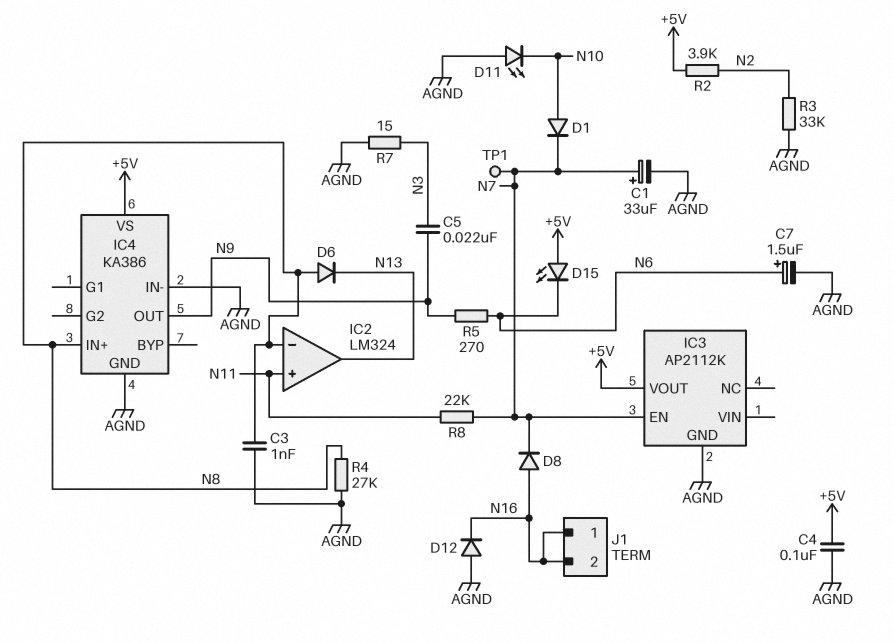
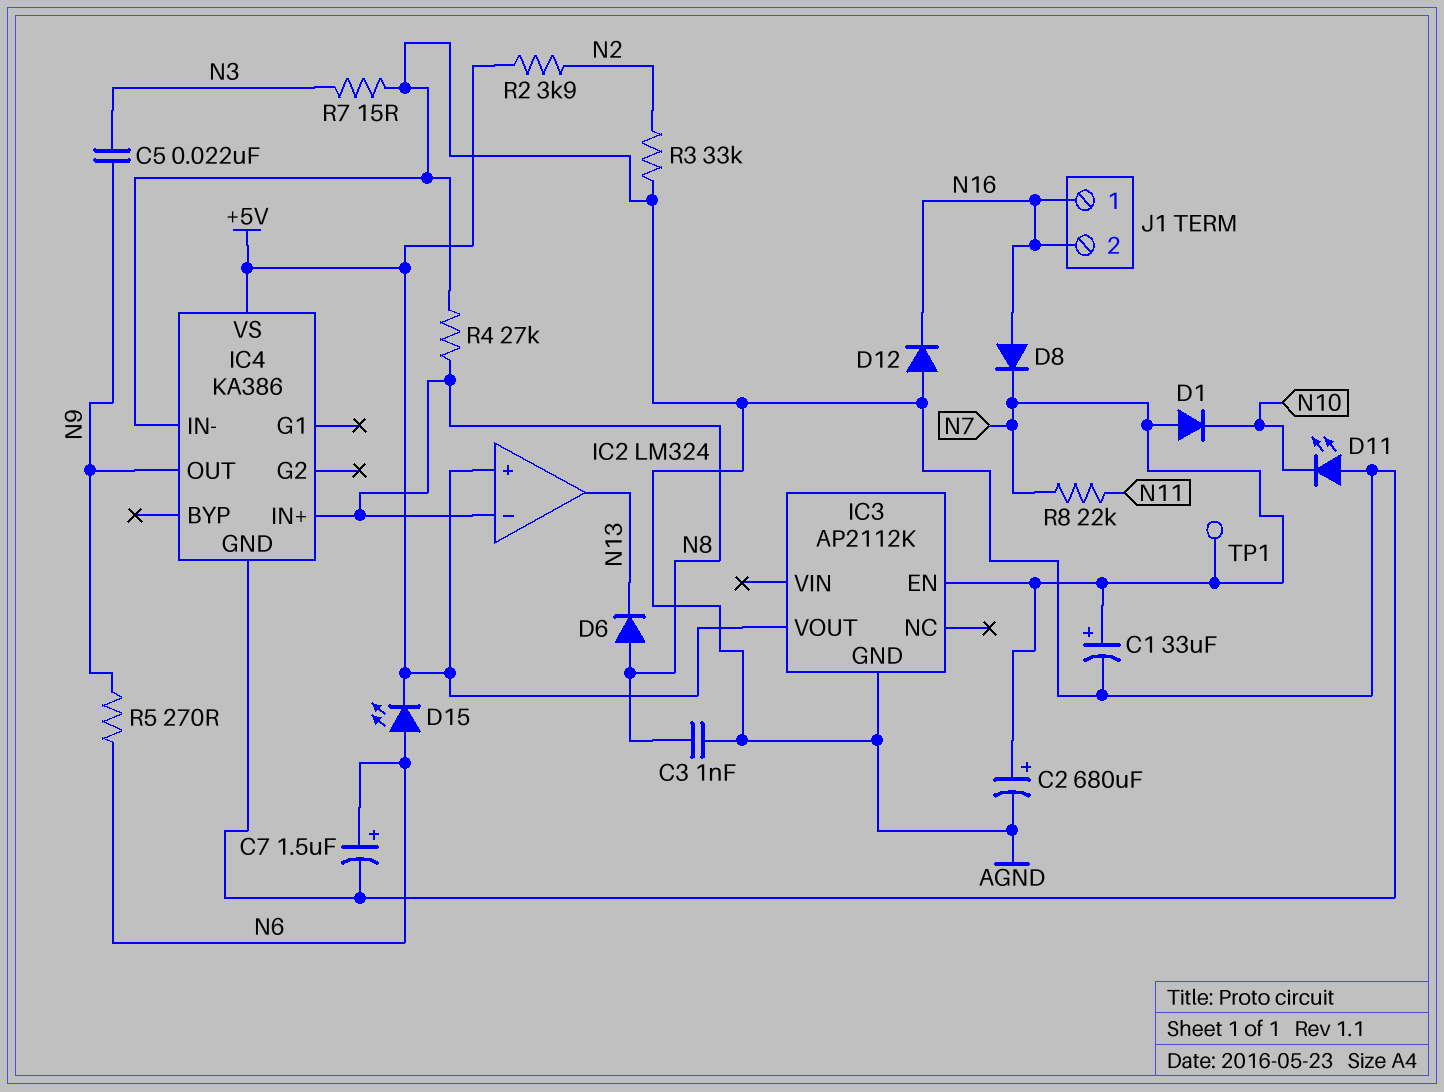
C2: none -> 680uF (plus N7, minus AGND)
C4: 100nF (+5V, AGND) -> none
D1: diode (A N10, K N7) -> diode (A N7, K N10)
D15: LED (A +5V, K N6) -> LED (A N6, K +5V)
IC2 pin in+: N11 -> +5V

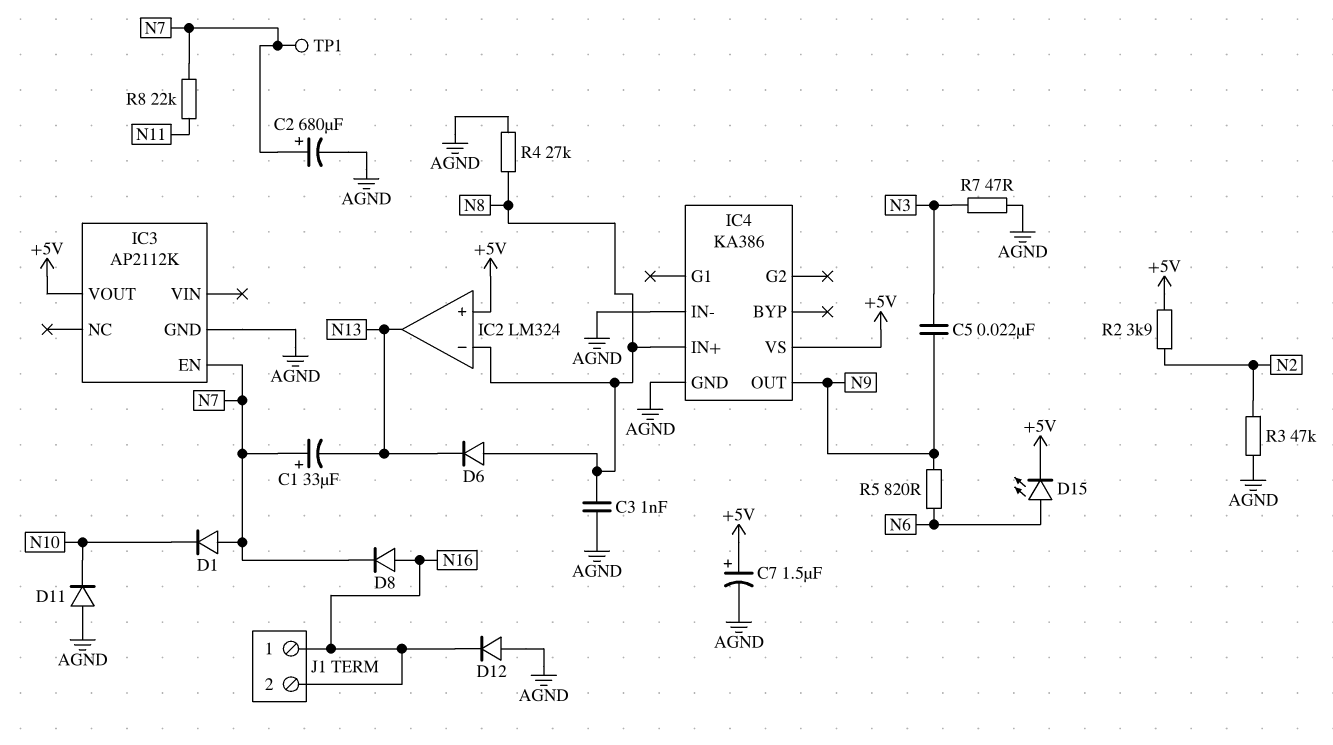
C1: 33uF (plus N7, minus AGND) -> 33uF (plus N7, minus N13)
C7: 1.5uF (plus N6, minus AGND) -> 1.5uF (plus +5V, minus AGND)
D11: LED (A AGND, K N10) -> diode (A AGND, K N10)
R3: 33k (AGND, N2) -> 47k (AGND, N2)
R5: 270 (N6, N9) -> 820 (N6, N9)
R7: 15 (AGND, N3) -> 47 (AGND, N3)

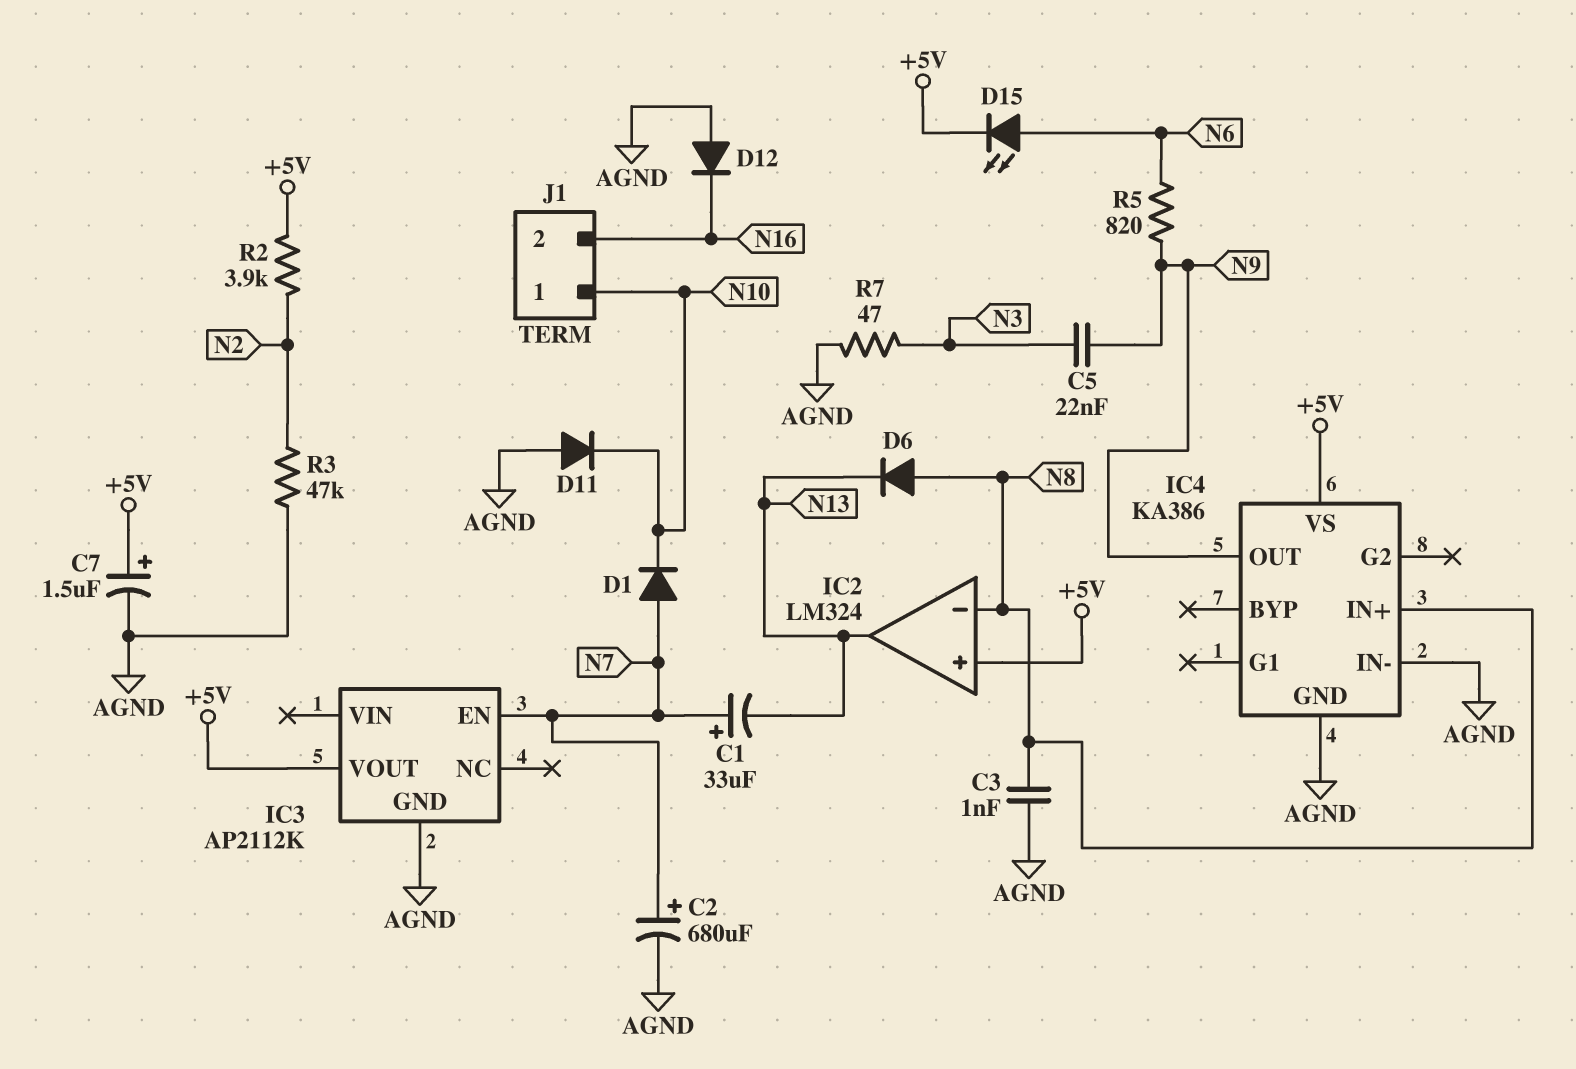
D8: diode (A N16, K N7) -> none
J1 pin 1: N16 -> N10
R4: 27k (AGND, N8) -> none
R8: 22k (N7, N11) -> none
TP1: test point (N7) -> none

